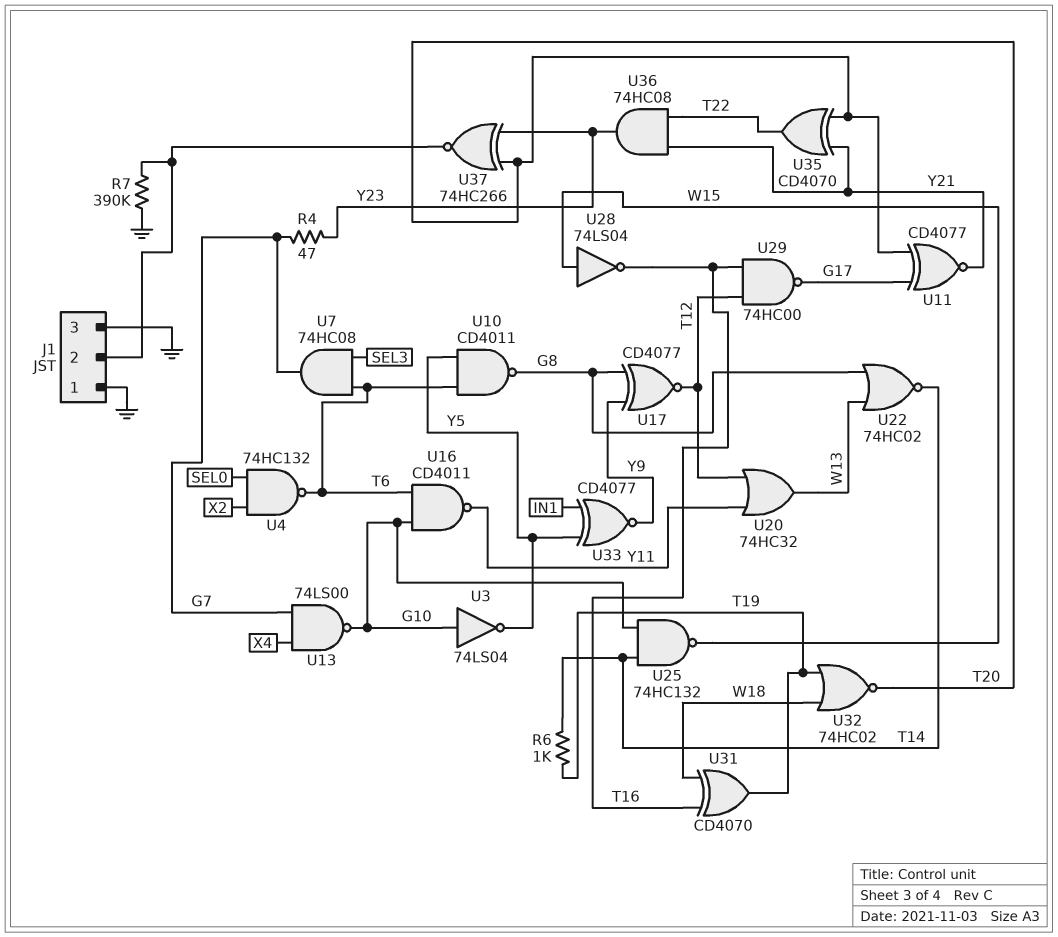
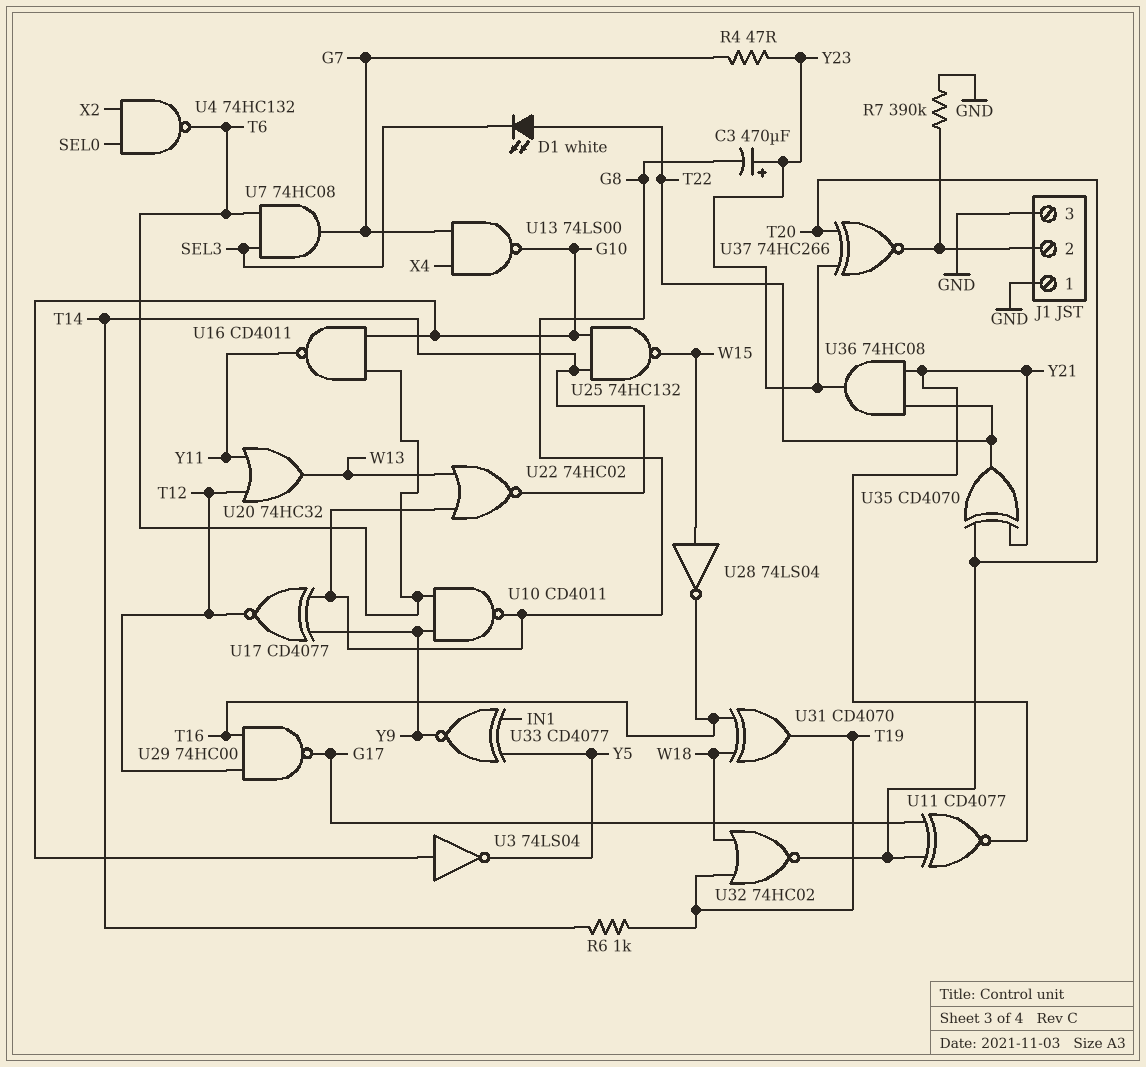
C3: none -> 470uF (plus Y23, minus G8)
D1: none -> LED white (A T22, K SEL3)
U10: NAND CD4011 (in T6, in Y5, out G8) -> NAND CD4011 (in T6, in Y9, out G8)

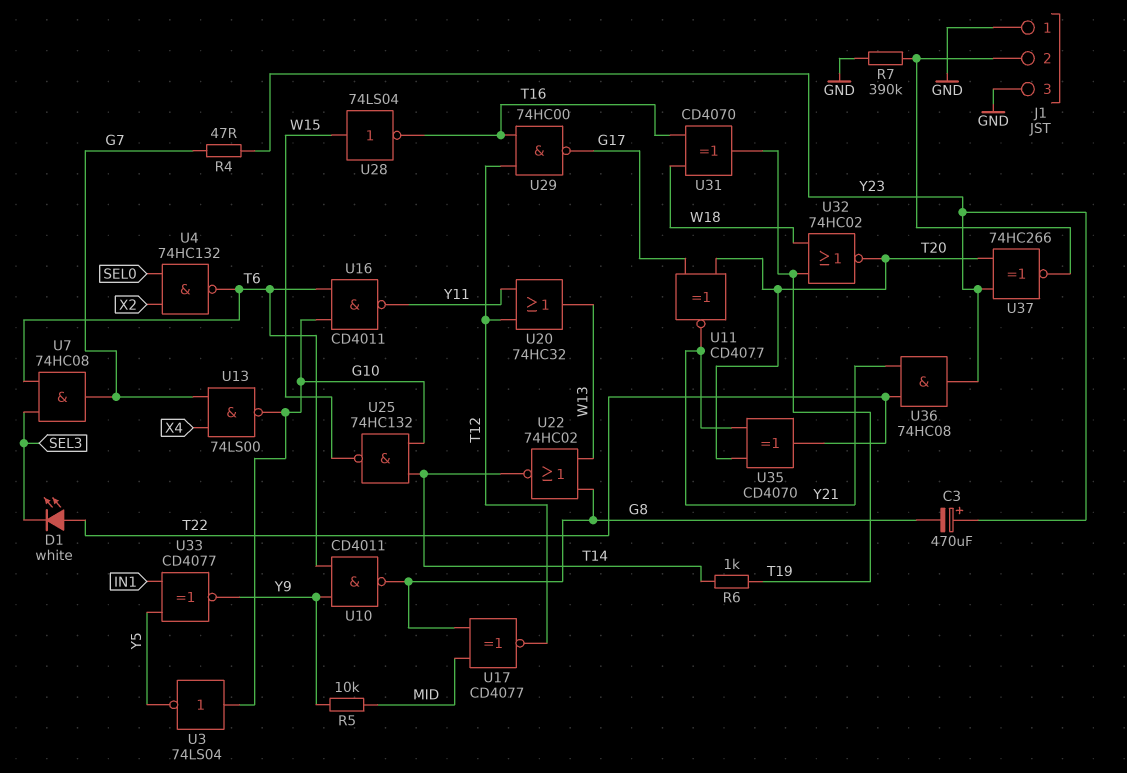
R5: none -> 10k (MID, Y9)
U17: XNOR CD4077 (in G8, in Y9, out T12) -> XNOR CD4077 (in G8, in MID, out T12)

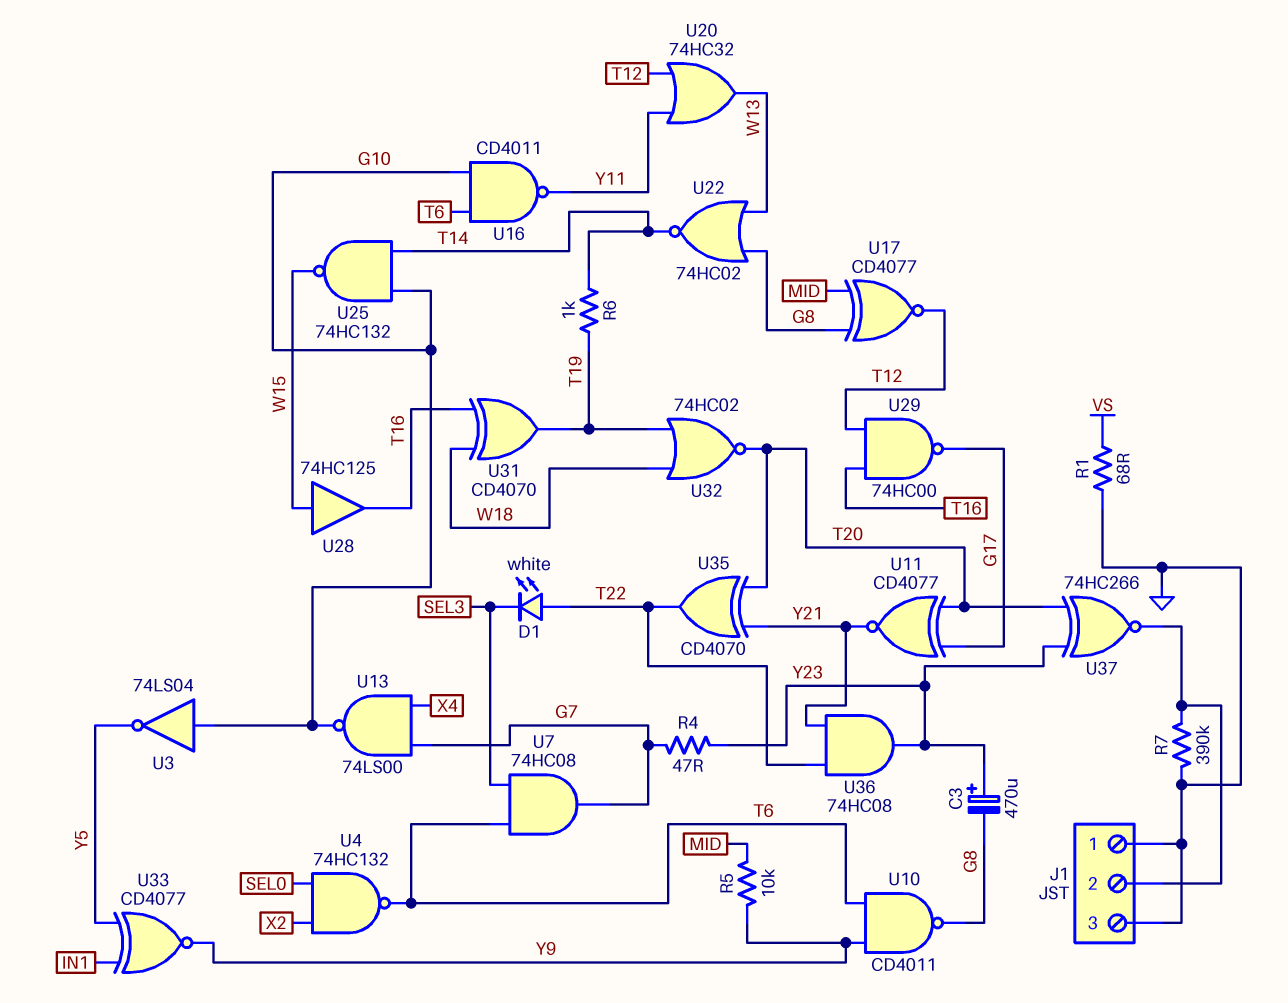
R1: none -> 68 (GND, VS)
U28: NOT 74LS04 (in W15, out T16) -> buffer 74HC125 (in W15, out T16)

